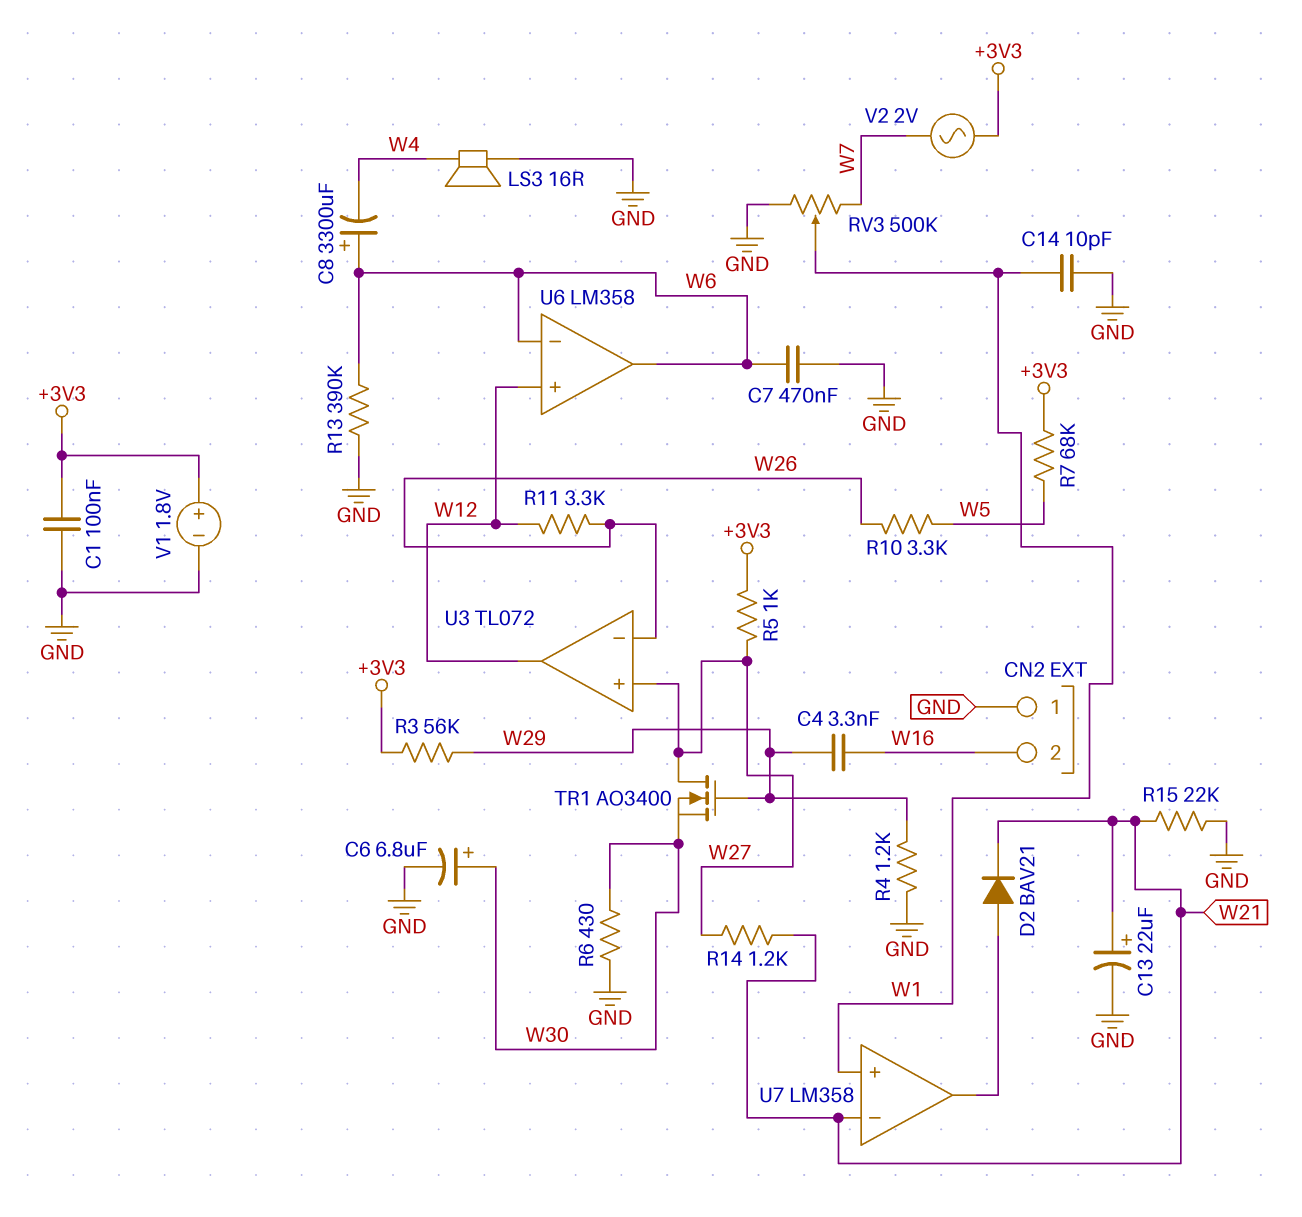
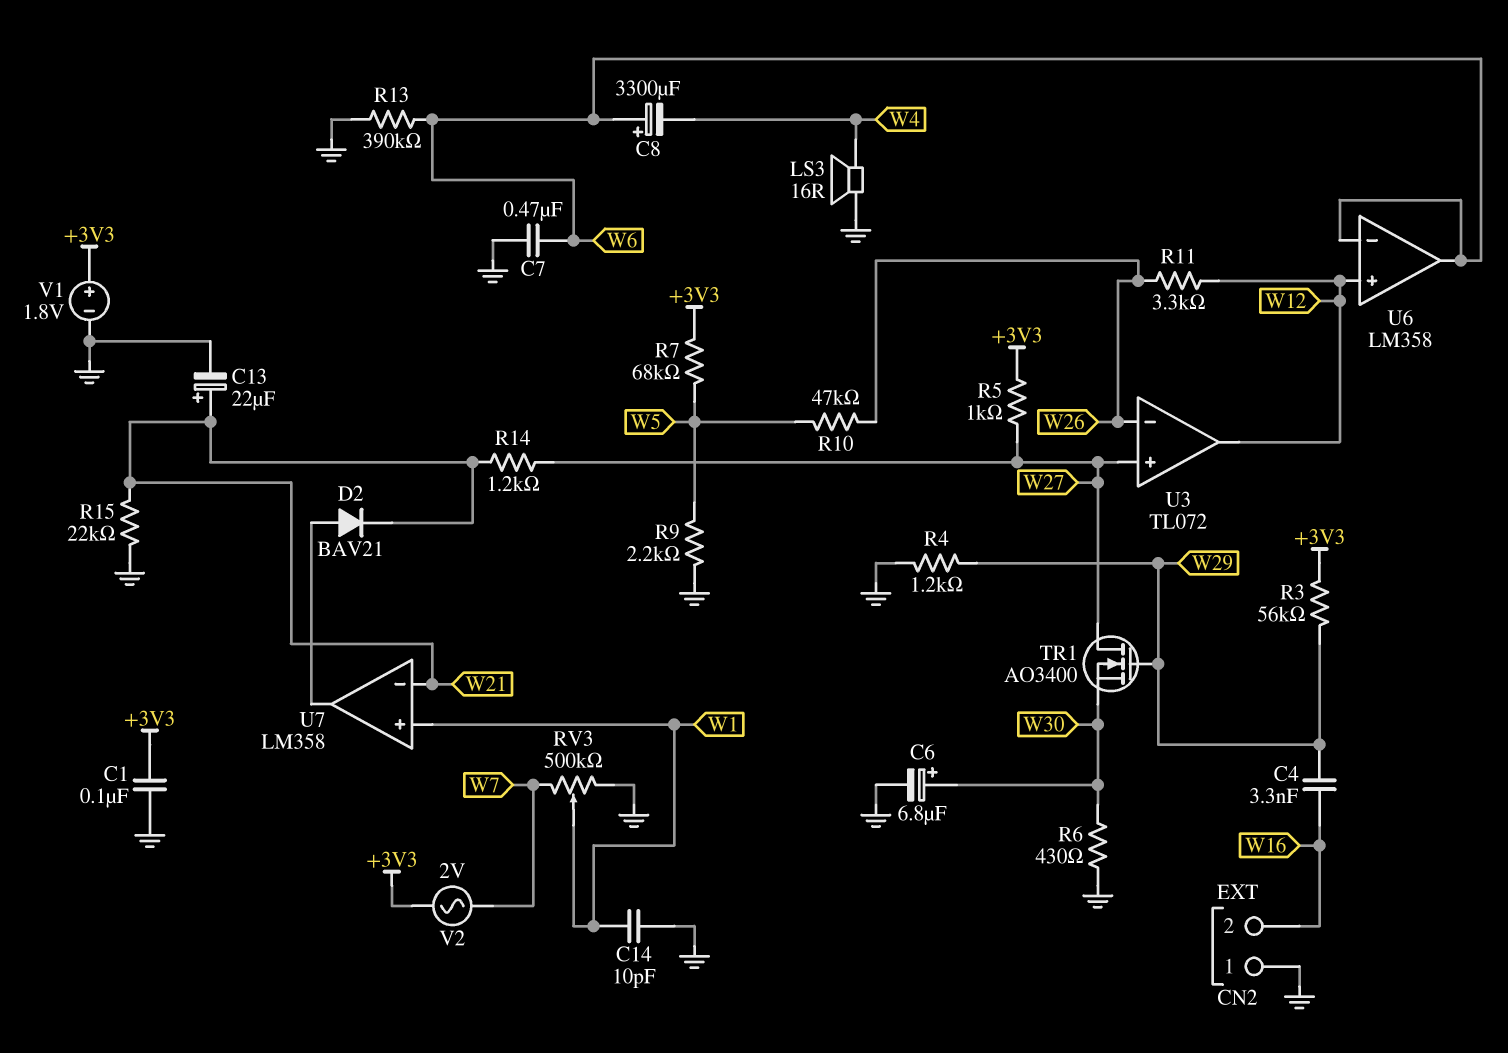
R9: none -> 2.2k (GND, W5)
R10: 3.3k (W5, W26) -> 47k (W5, W26)

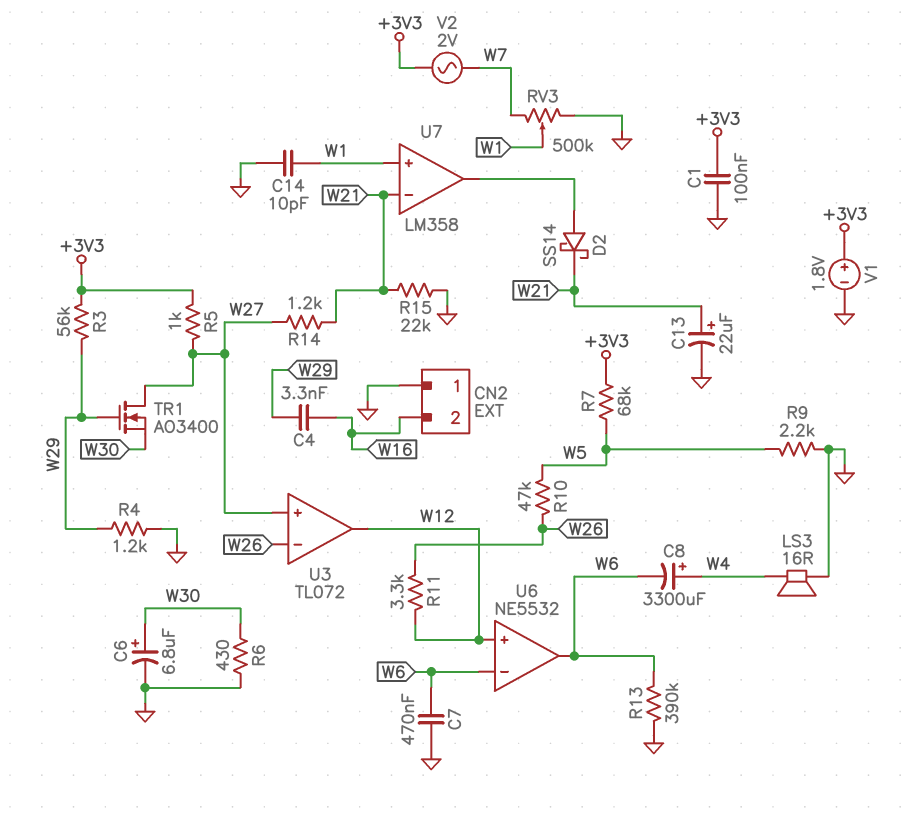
C8: 3300uF (plus W6, minus W4) -> 3300uF (plus W4, minus W6)
D2: diode BAV21 (A U7/out, K W21) -> schottky SS14 (A U7/out, K W21)
U6: LM358 -> NE5532

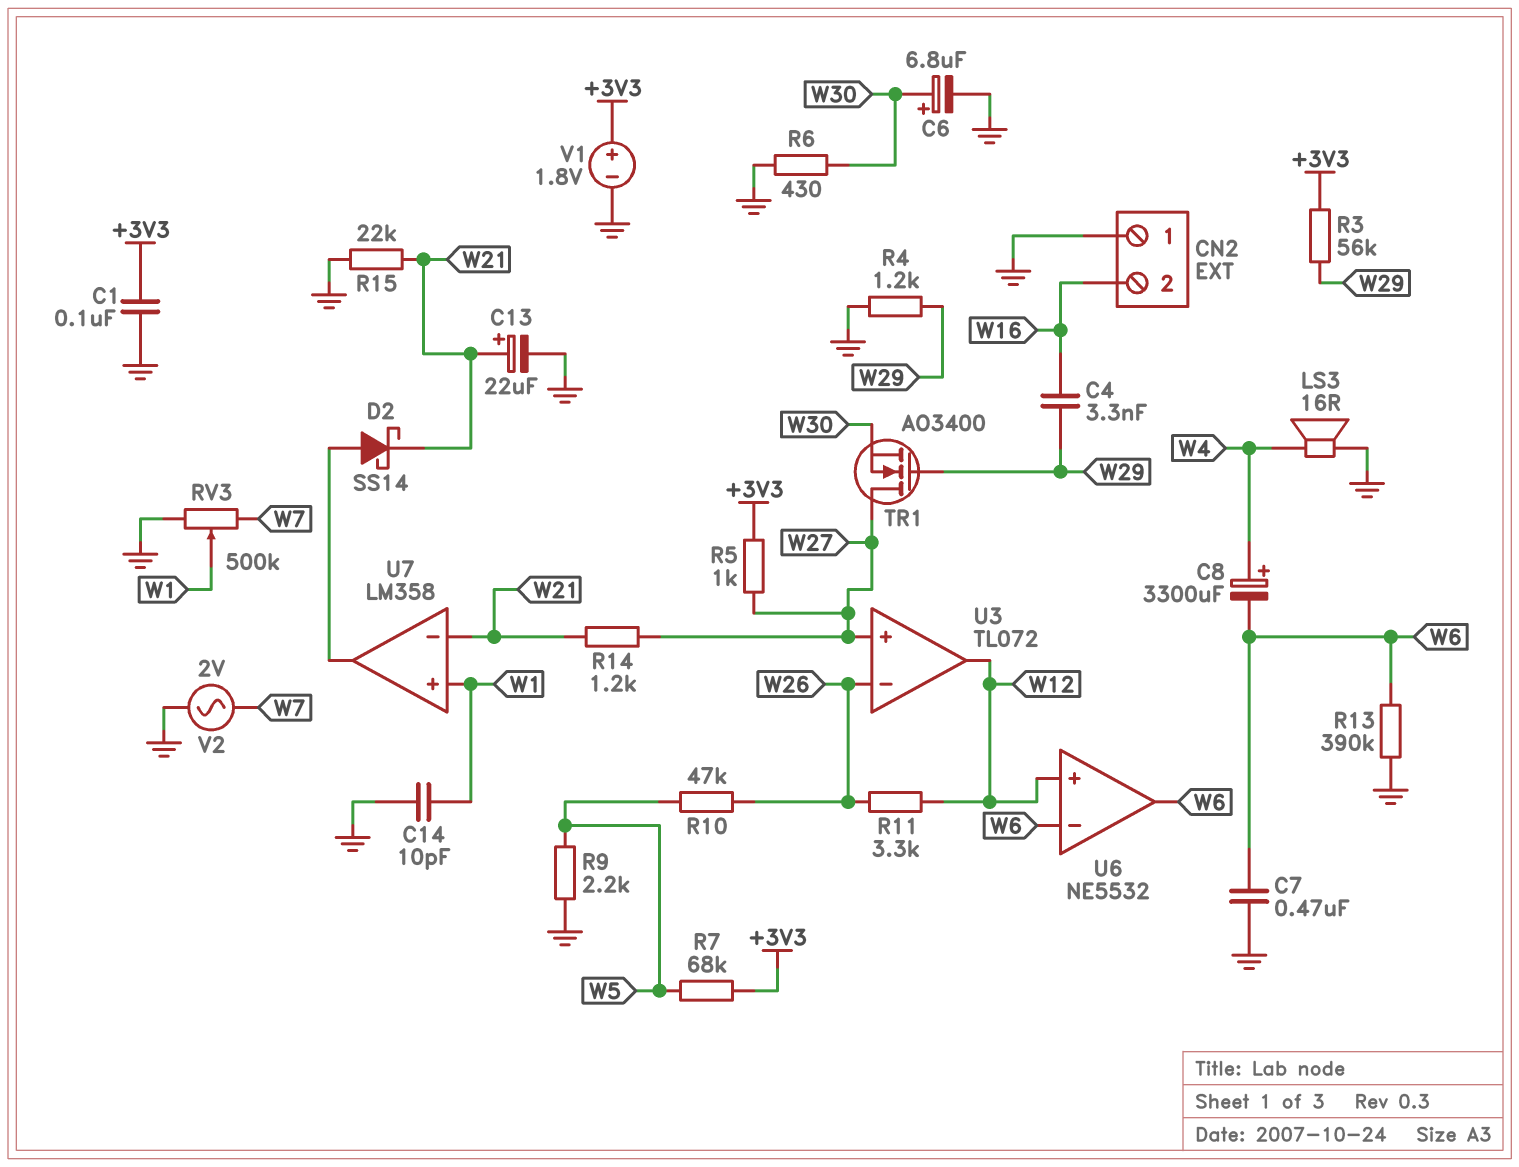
V2: AC 2V (+3V3, W7) -> AC 2V (GND, W7)

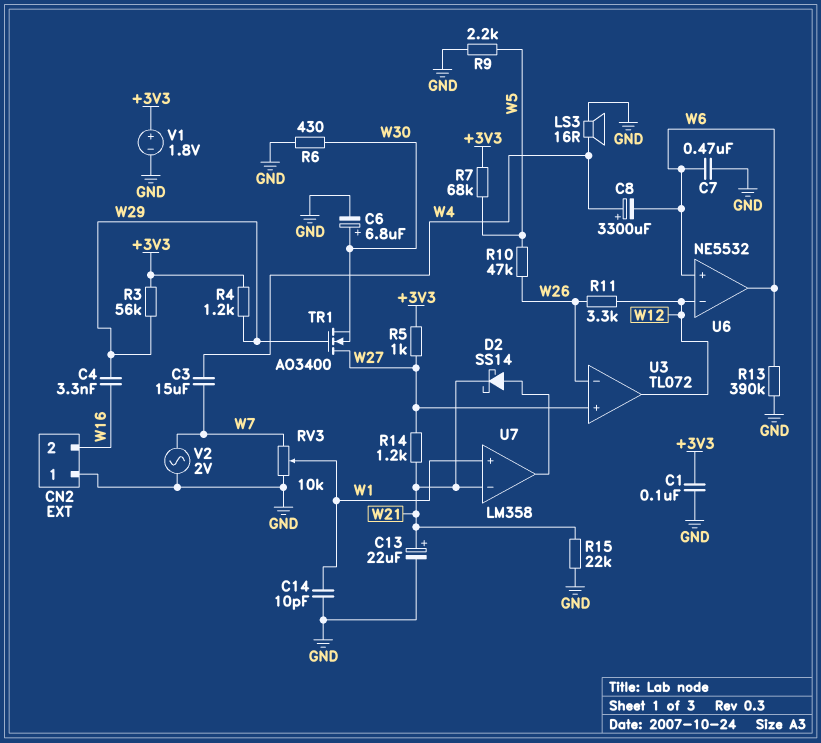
C3: none -> 15uF (W4, W7)
R4: 1.2k (GND, W29) -> 1.2k (+3V3, W29)
RV3: 500k (GND, W7, wiper W1) -> 10k (GND, W7, wiper W1)
U6 pin in+: W12 -> W6
U6 pin in-: W6 -> W12

